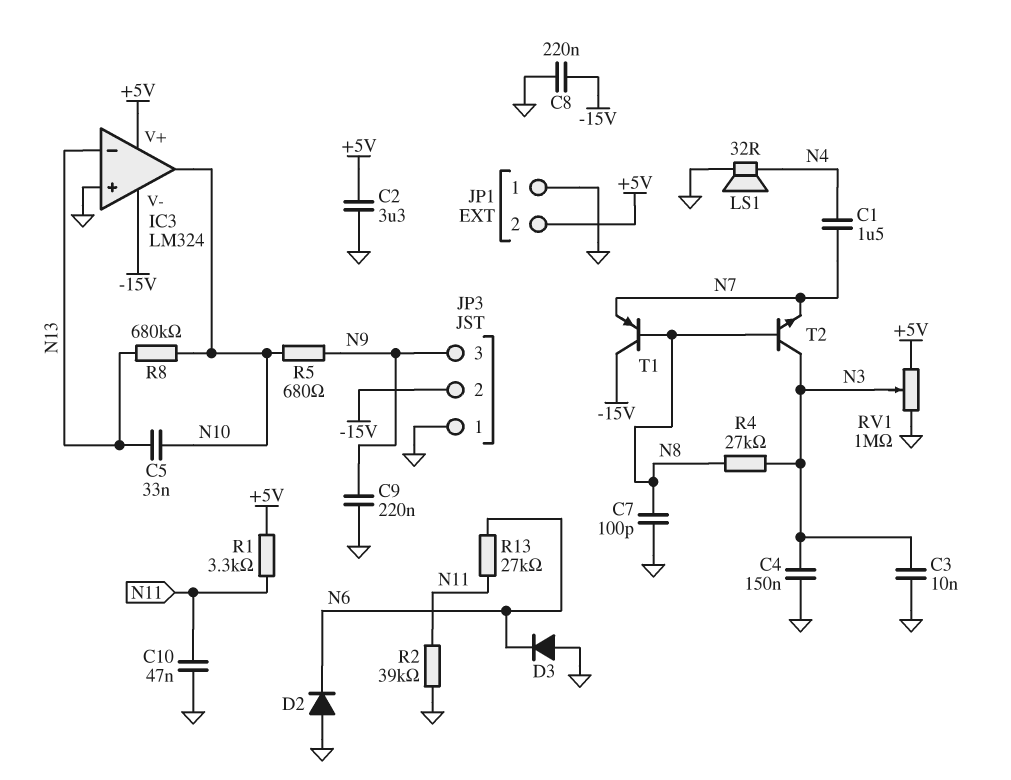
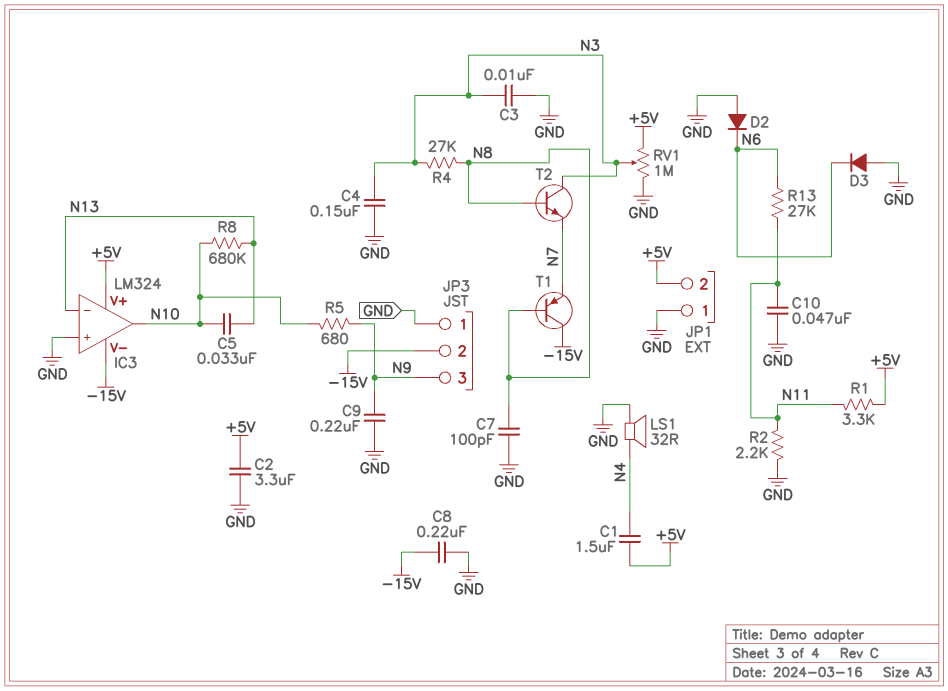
C1: 1.5uF (N4, N7) -> 1.5uF (+5V, N4)
R2: 39k (GND, N11) -> 2.2k (GND, N11)

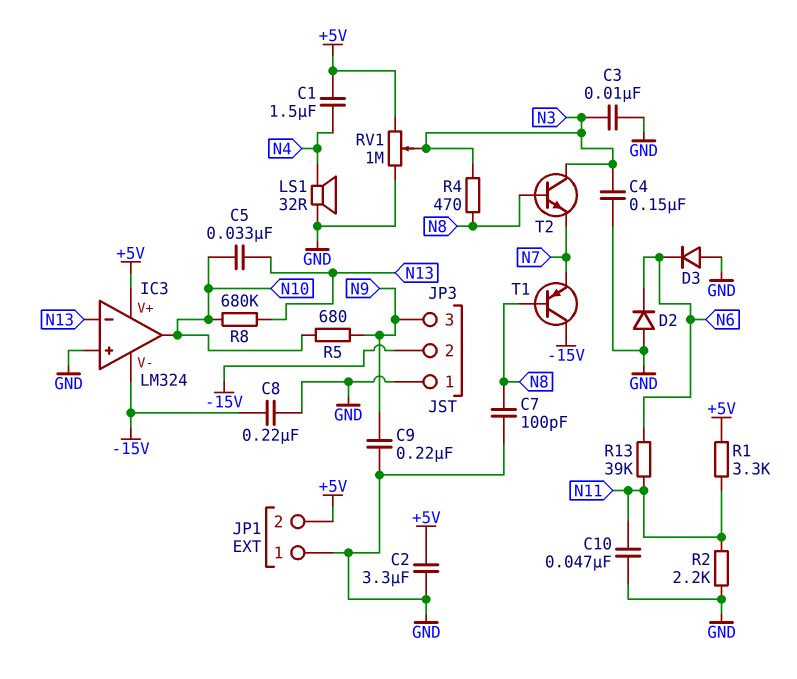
R4: 27k (N3, N8) -> 470 (N3, N8)
R13: 27k (N6, N11) -> 39k (N6, N11)

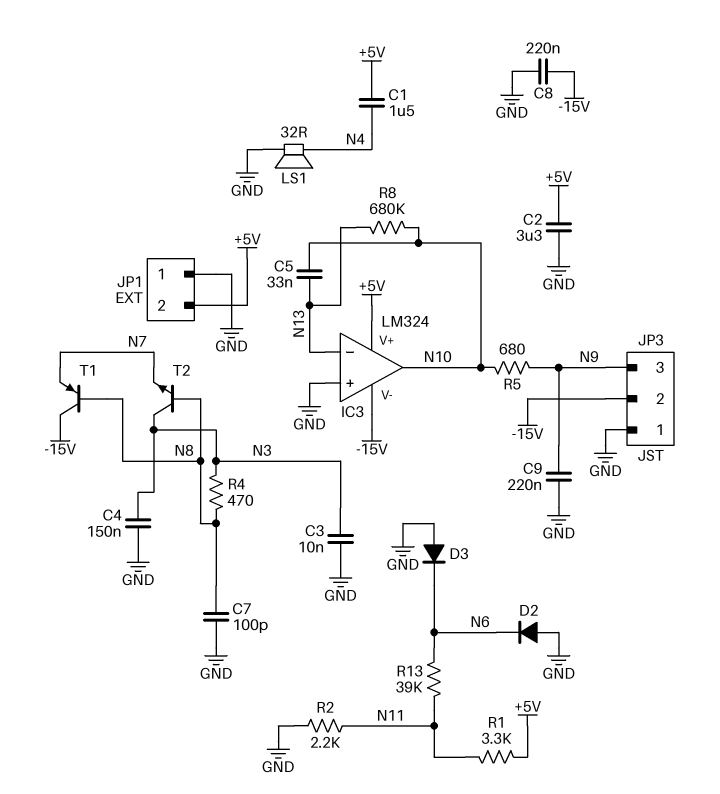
C10: 47nF (GND, N11) -> none
RV1: 1M (+5V, GND, wiper N3) -> none

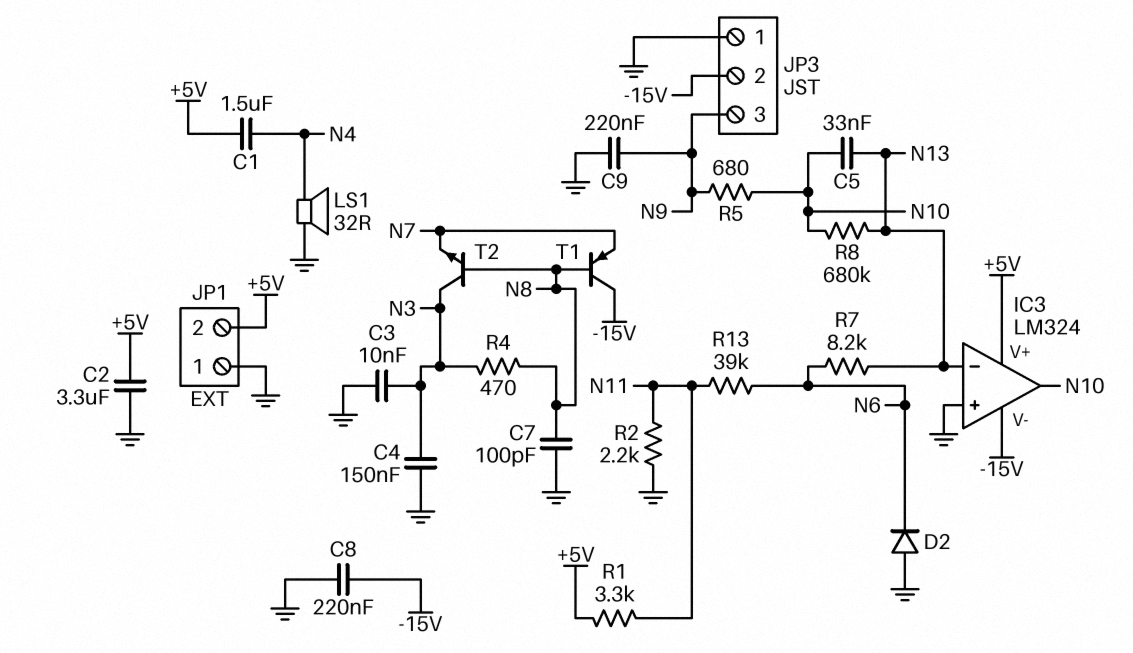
D3: diode (A GND, K N6) -> none
R7: none -> 8.2k (N6, N13)

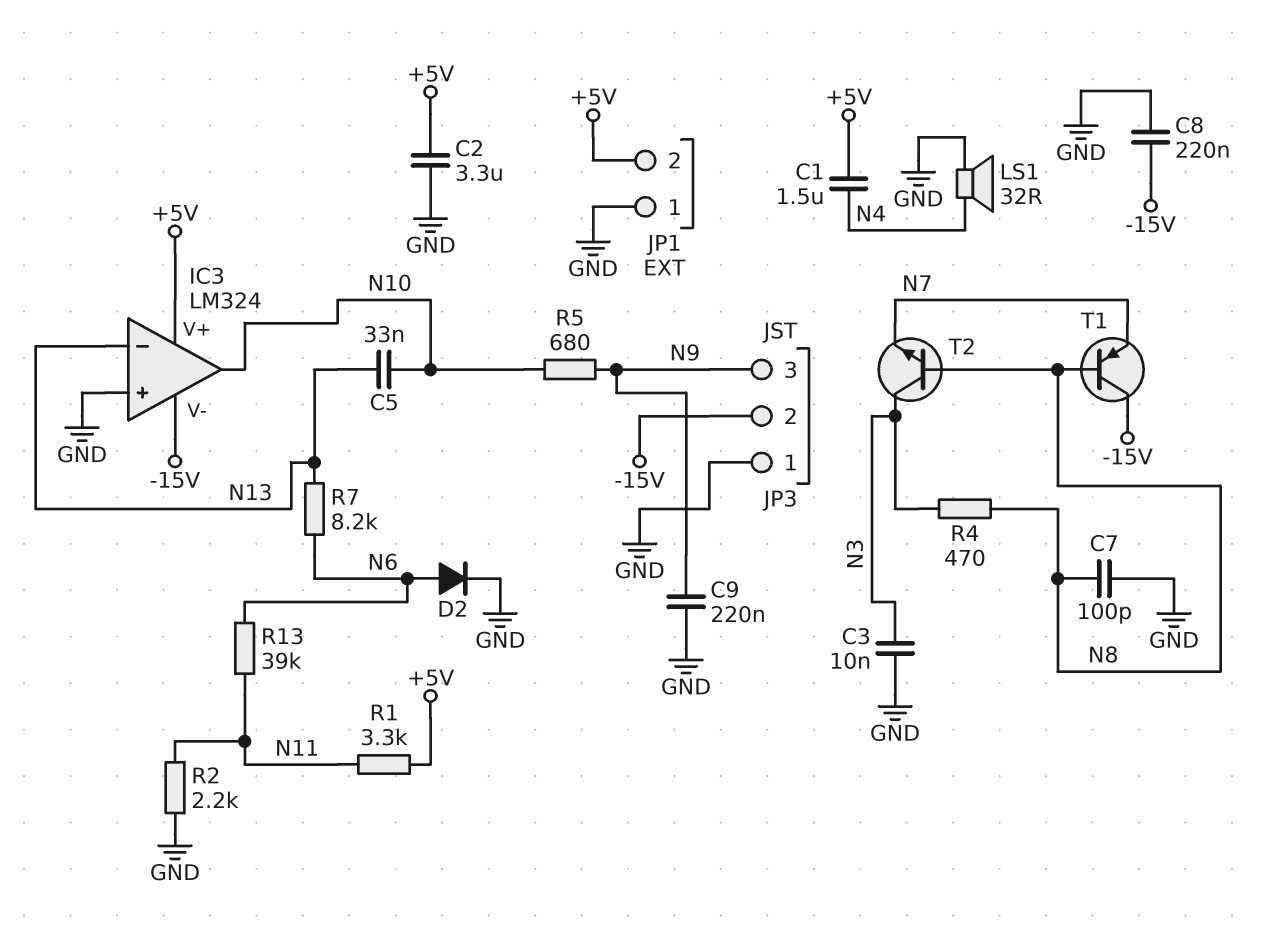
C4: 150nF (GND, N3) -> none
D2: diode (A GND, K N6) -> diode (A N6, K GND)
R8: 680k (N10, N13) -> none

